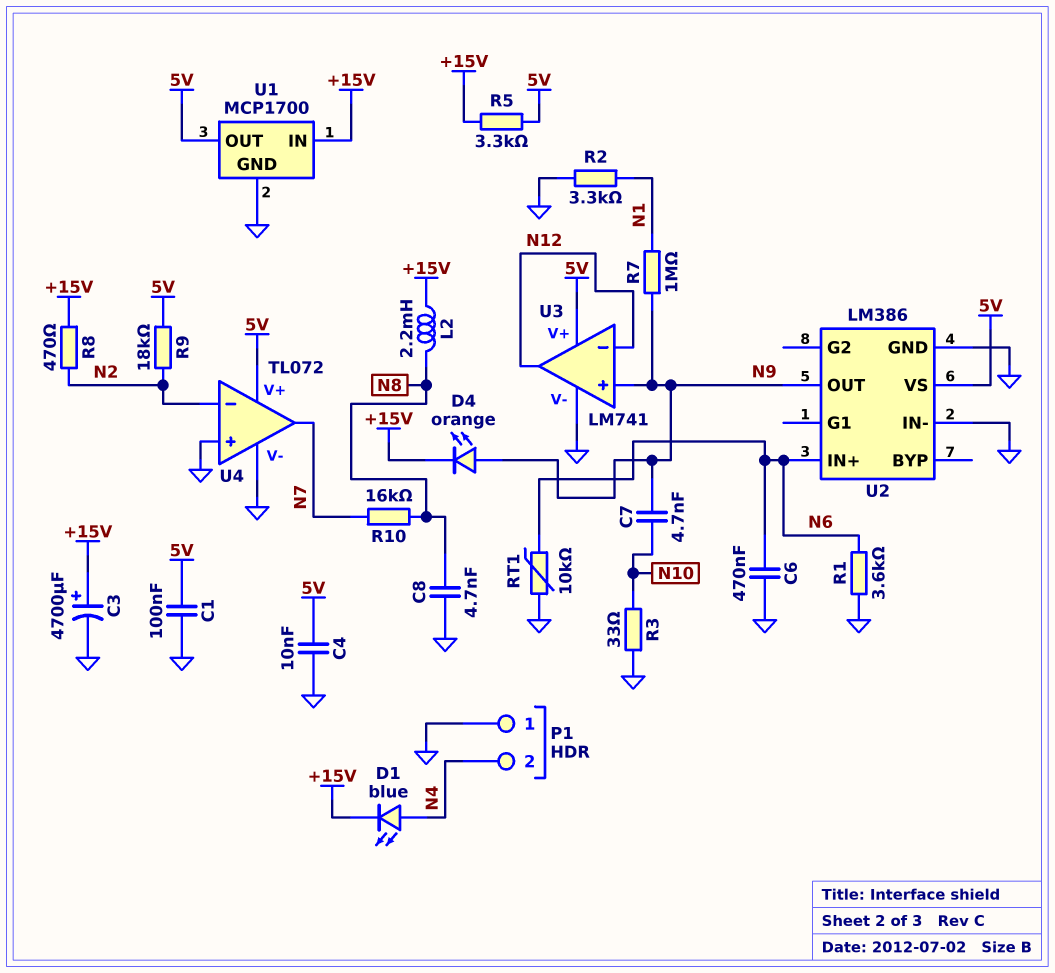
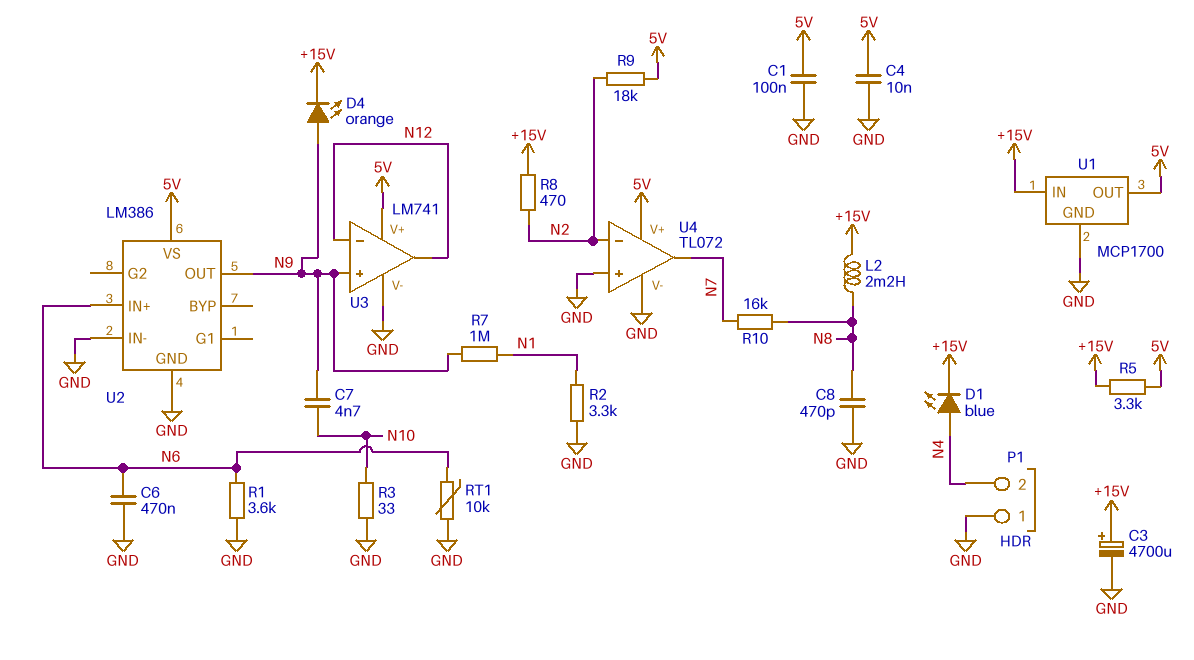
C8: 4.7nF (GND, N8) -> 470pF (GND, N8)

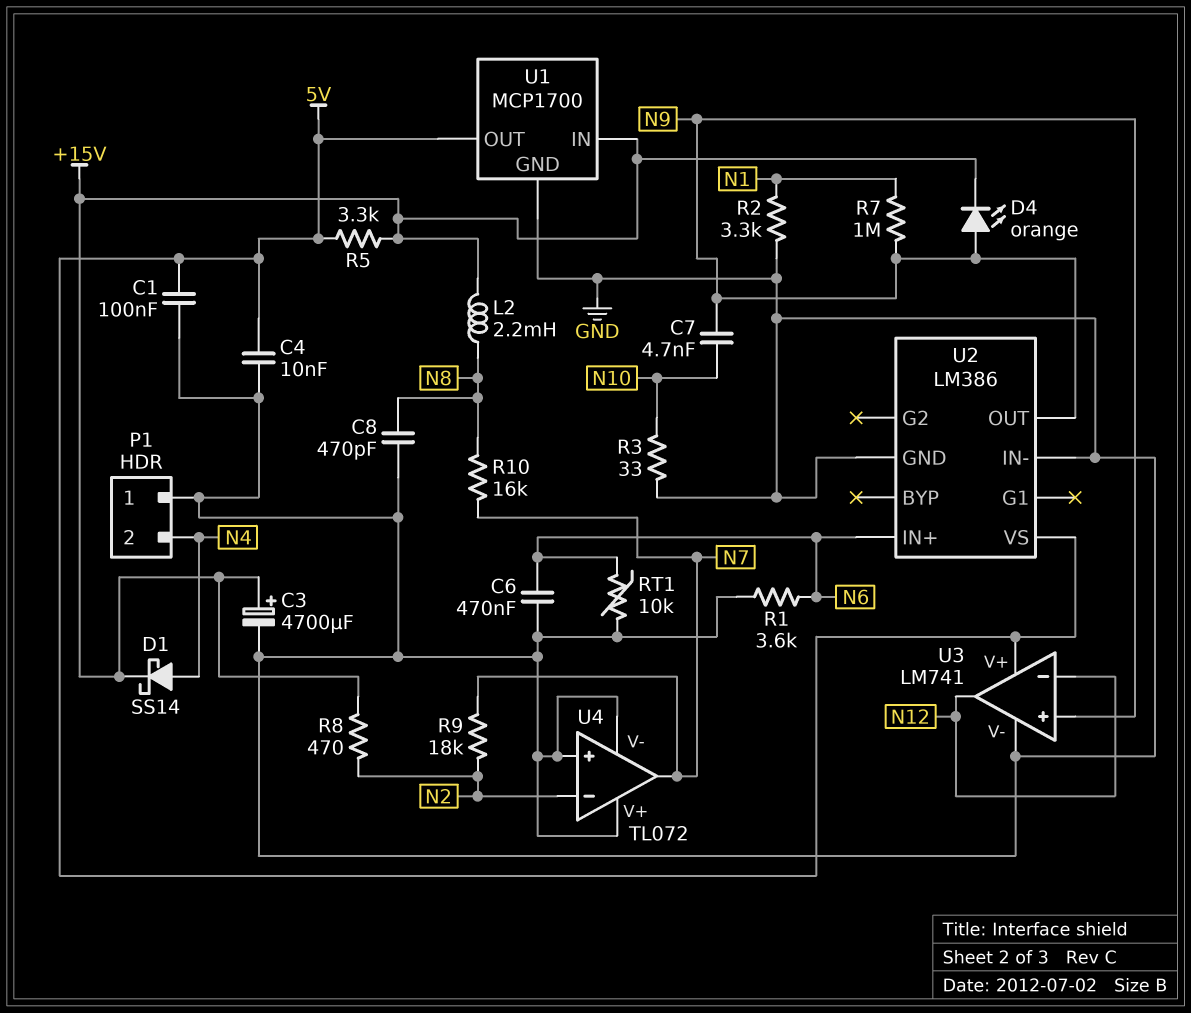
D1: LED blue (A N4, K +15V) -> schottky SS14 (A N4, K +15V)
R9: 18k (5V, N2) -> 18k (N2, N7)
U4 pin V+: 5V -> GND

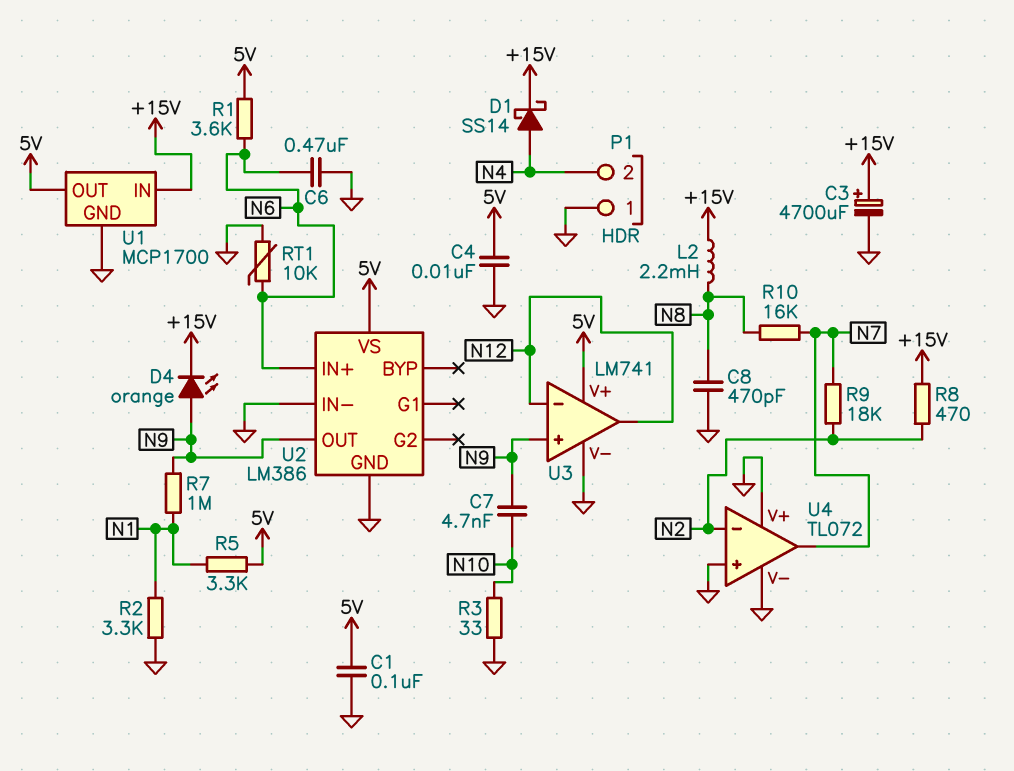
R1: 3.6k (GND, N6) -> 3.6k (5V, N6)
R5: 3.3k (+15V, 5V) -> 3.3k (5V, N1)

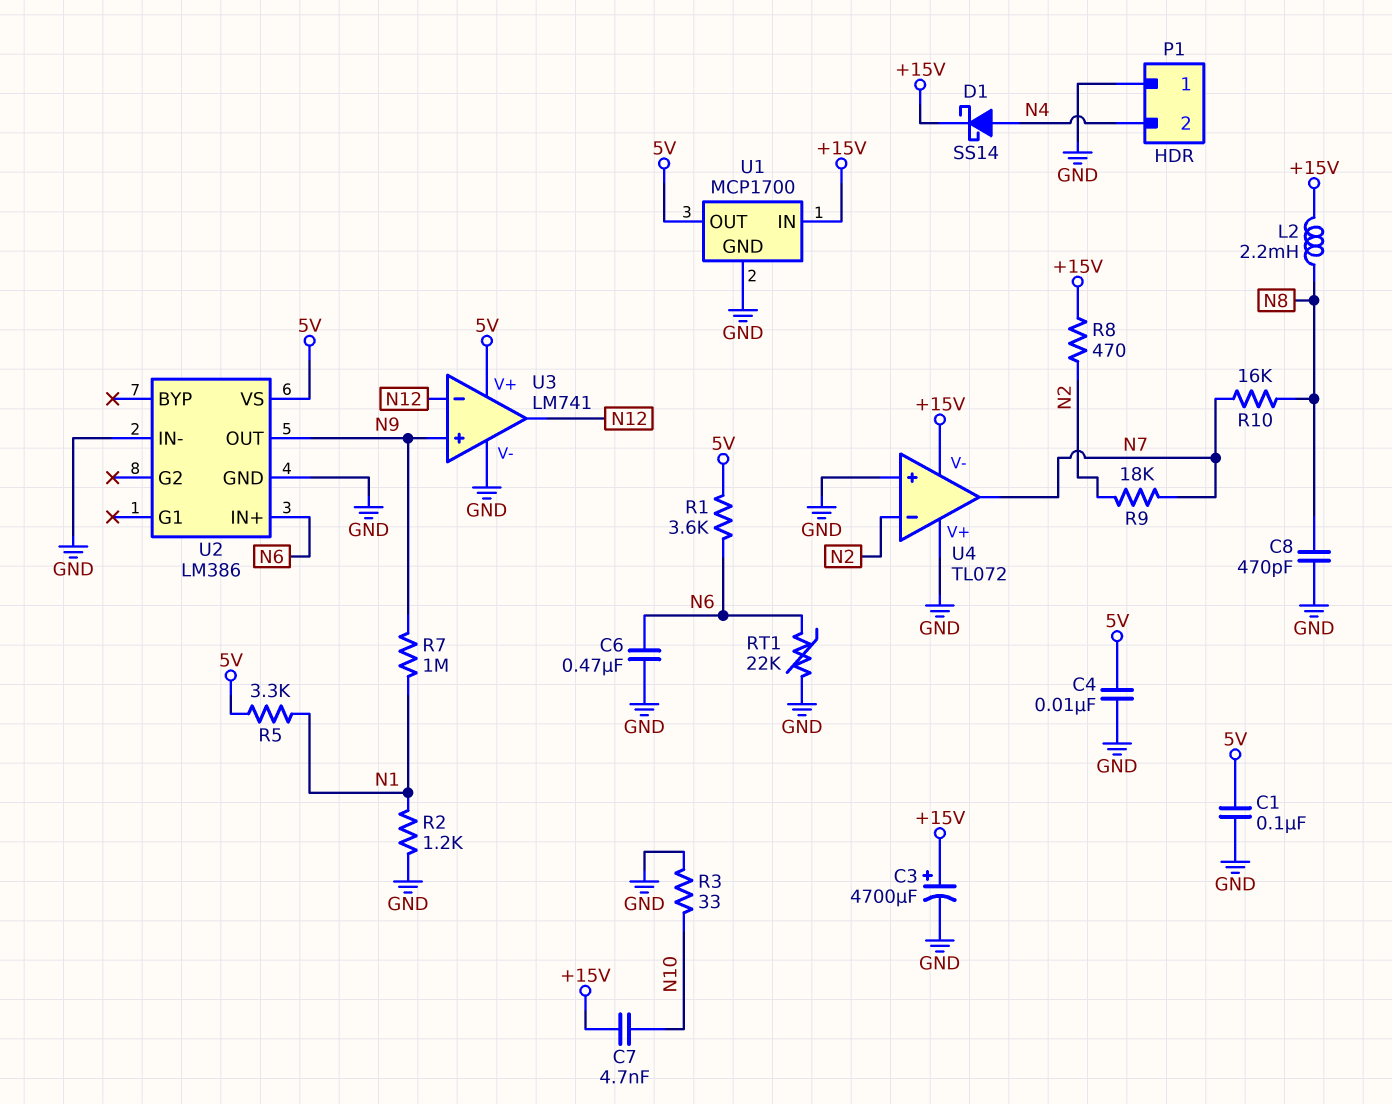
C7: 4.7nF (N9, N10) -> 4.7nF (+15V, N10)
D4: LED orange (A N9, K +15V) -> none
R2: 3.3k (GND, N1) -> 1.2k (GND, N1)
RT1: 10k (GND, N6) -> 22k (GND, N6)
U4 pin V-: GND -> +15V

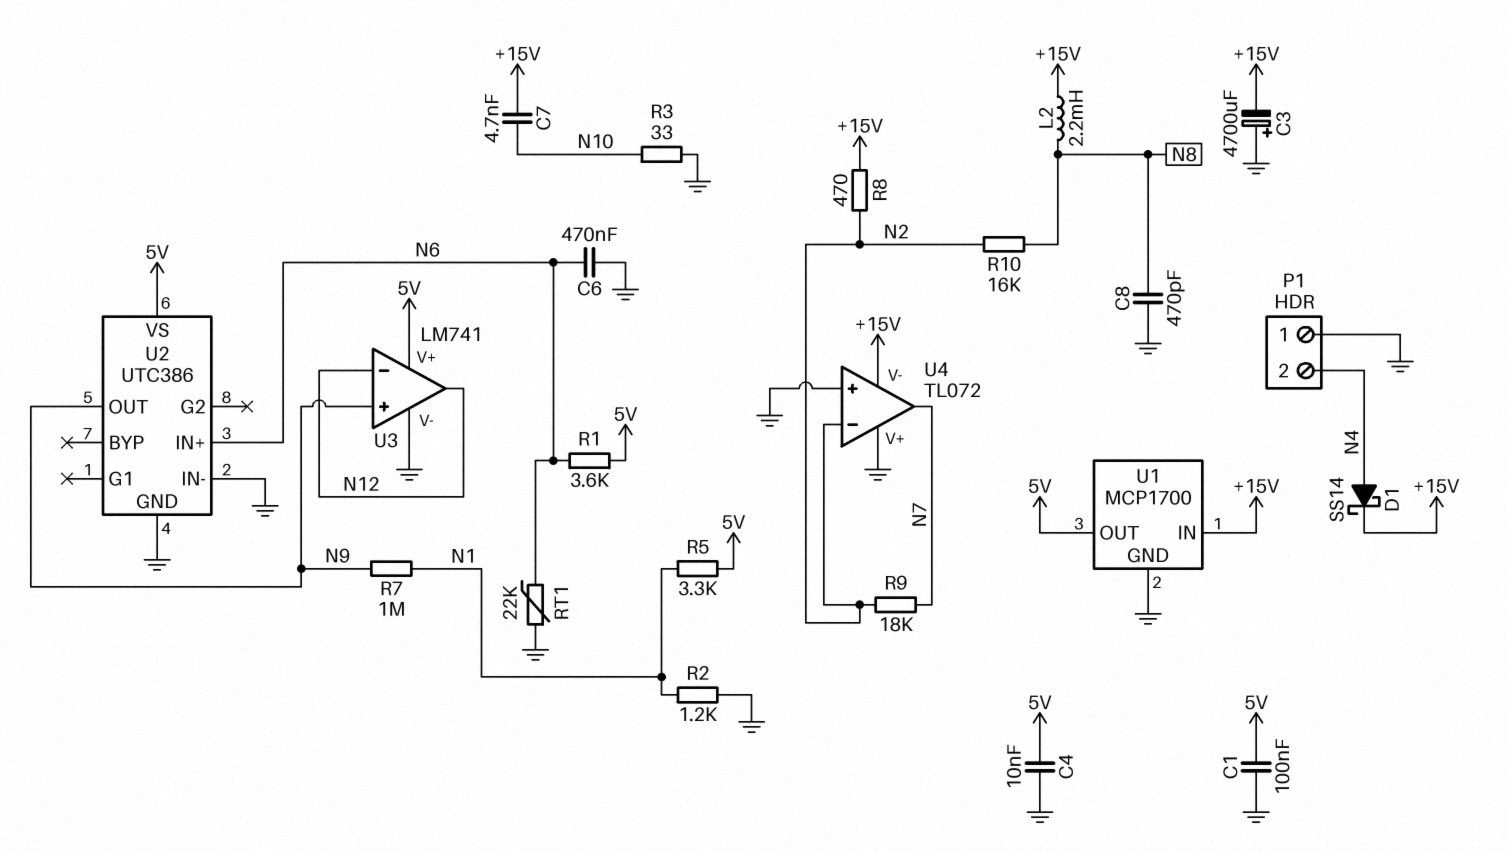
C3: 4700uF (plus +15V, minus GND) -> 4700uF (plus GND, minus +15V)
R10: 16k (N7, N8) -> 16k (N2, N8)
U2: LM386 -> UTC386

